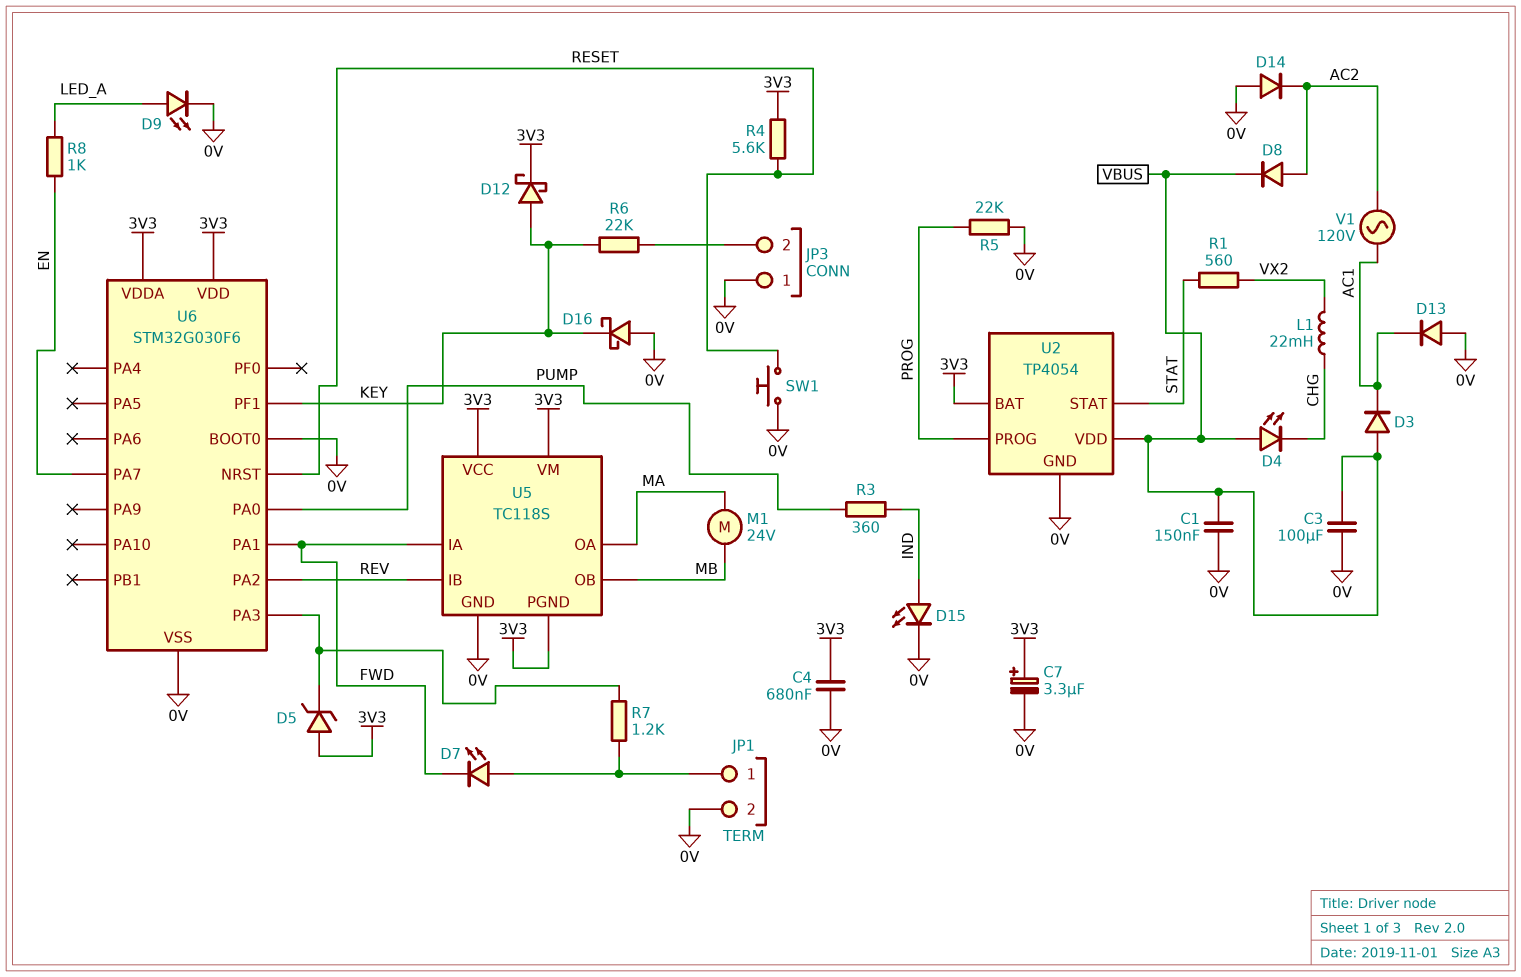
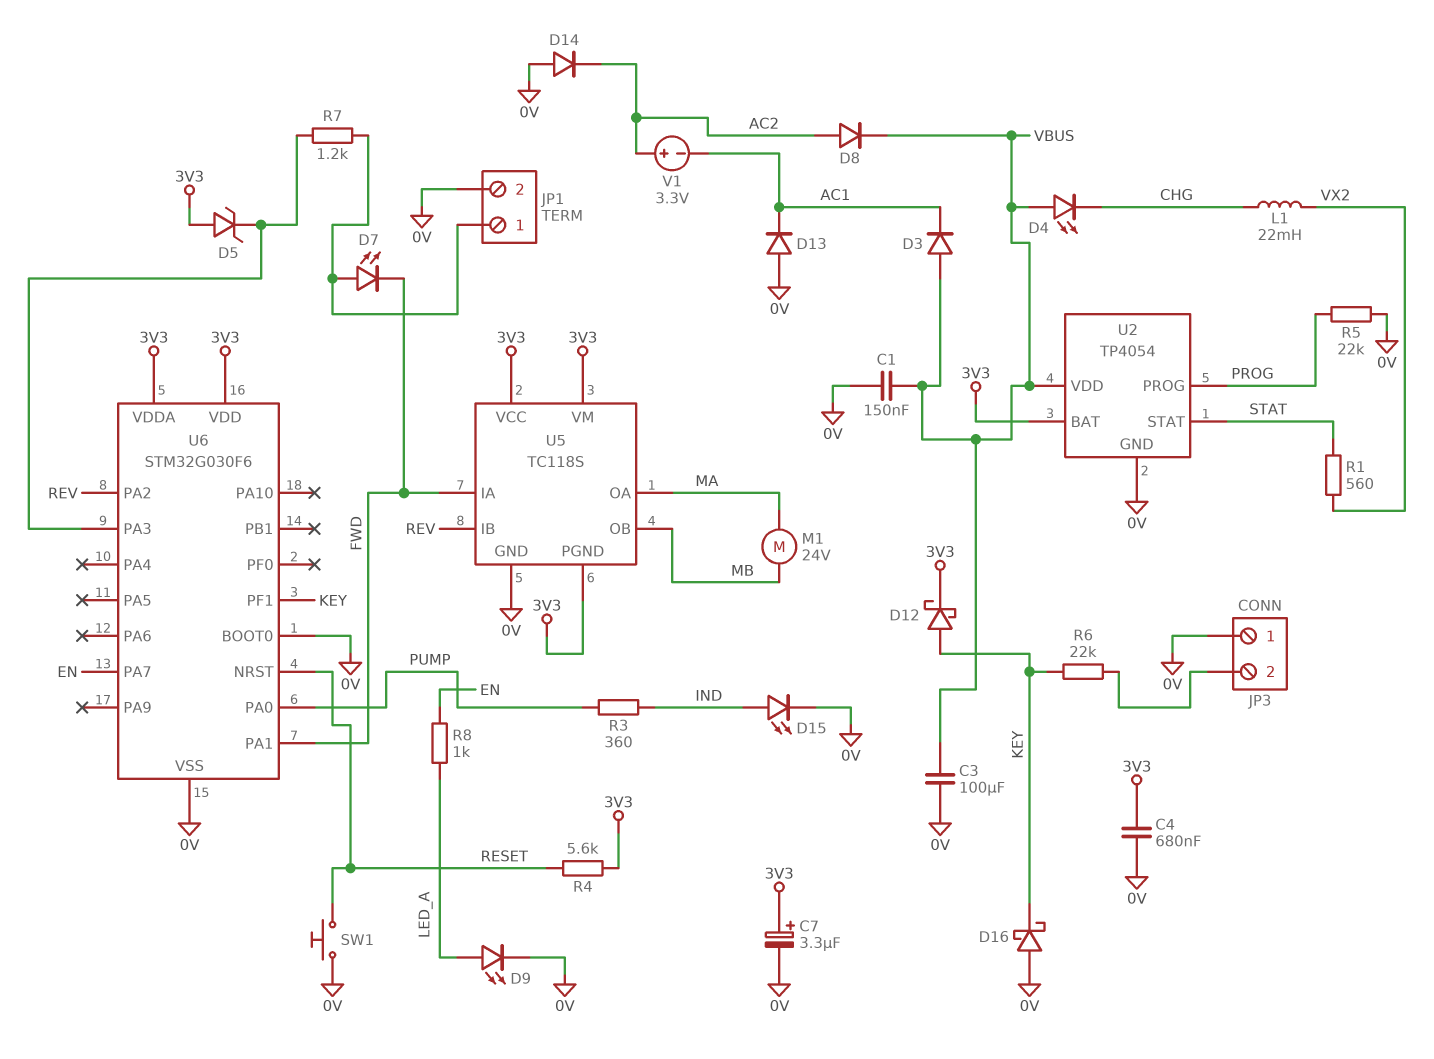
V1: AC 120V (AC1, AC2) -> 3.3V (plus AC2, minus AC1)

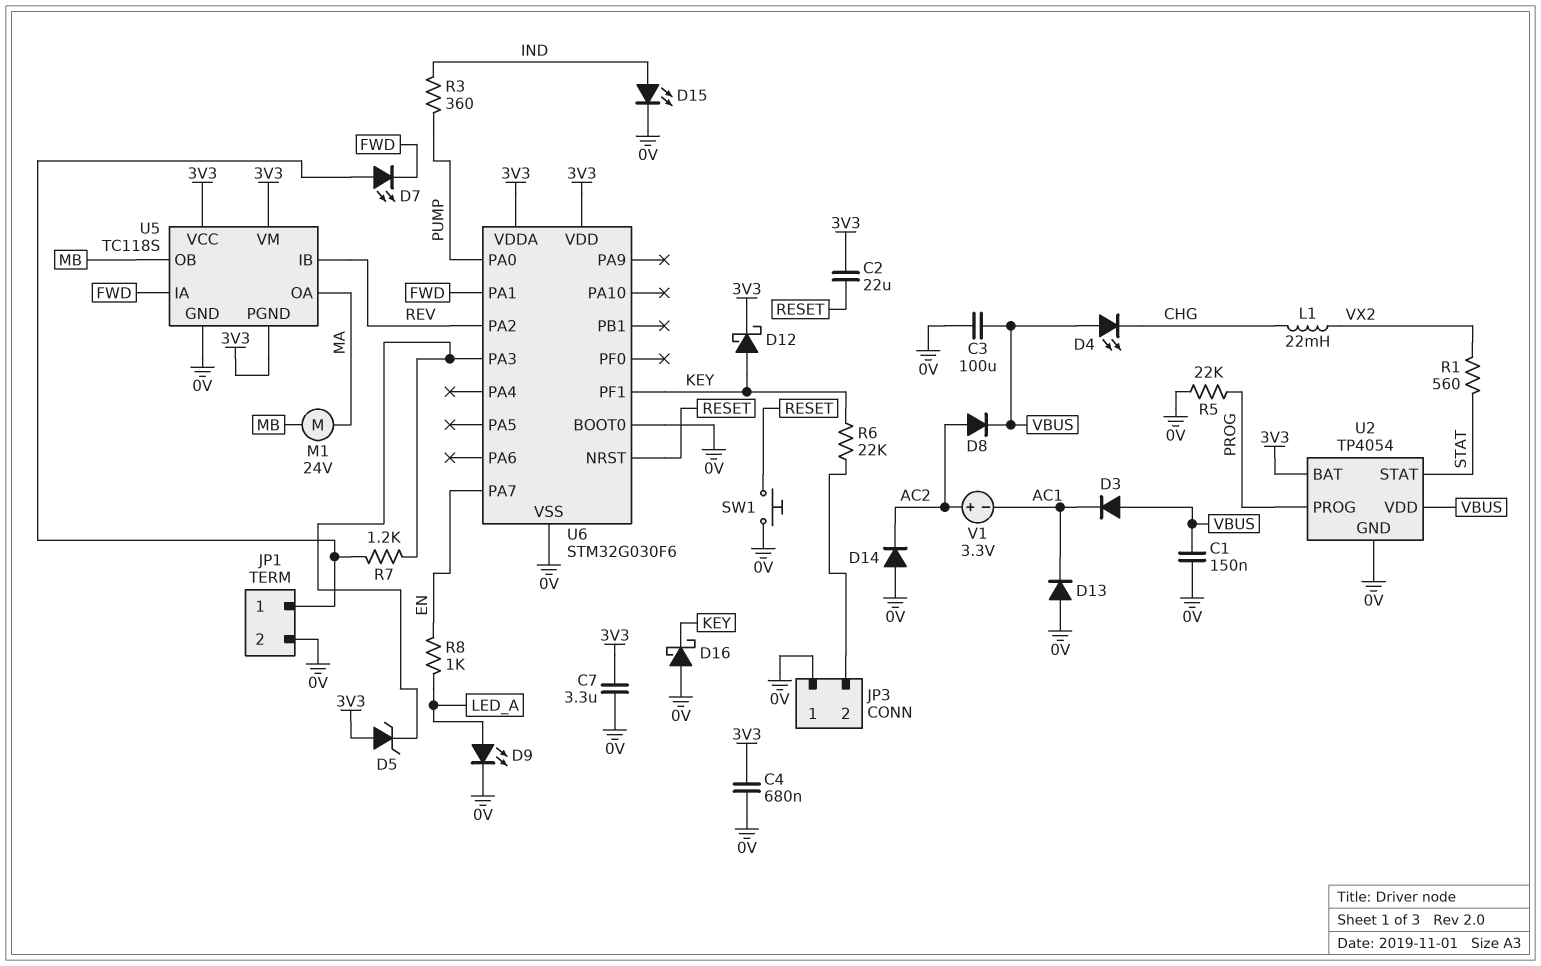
C2: none -> 22uF (3V3, RESET)
C7: 3.3uF (plus 3V3, minus 0V) -> 3.3uF (0V, 3V3)
R4: 5.6k (3V3, RESET) -> none

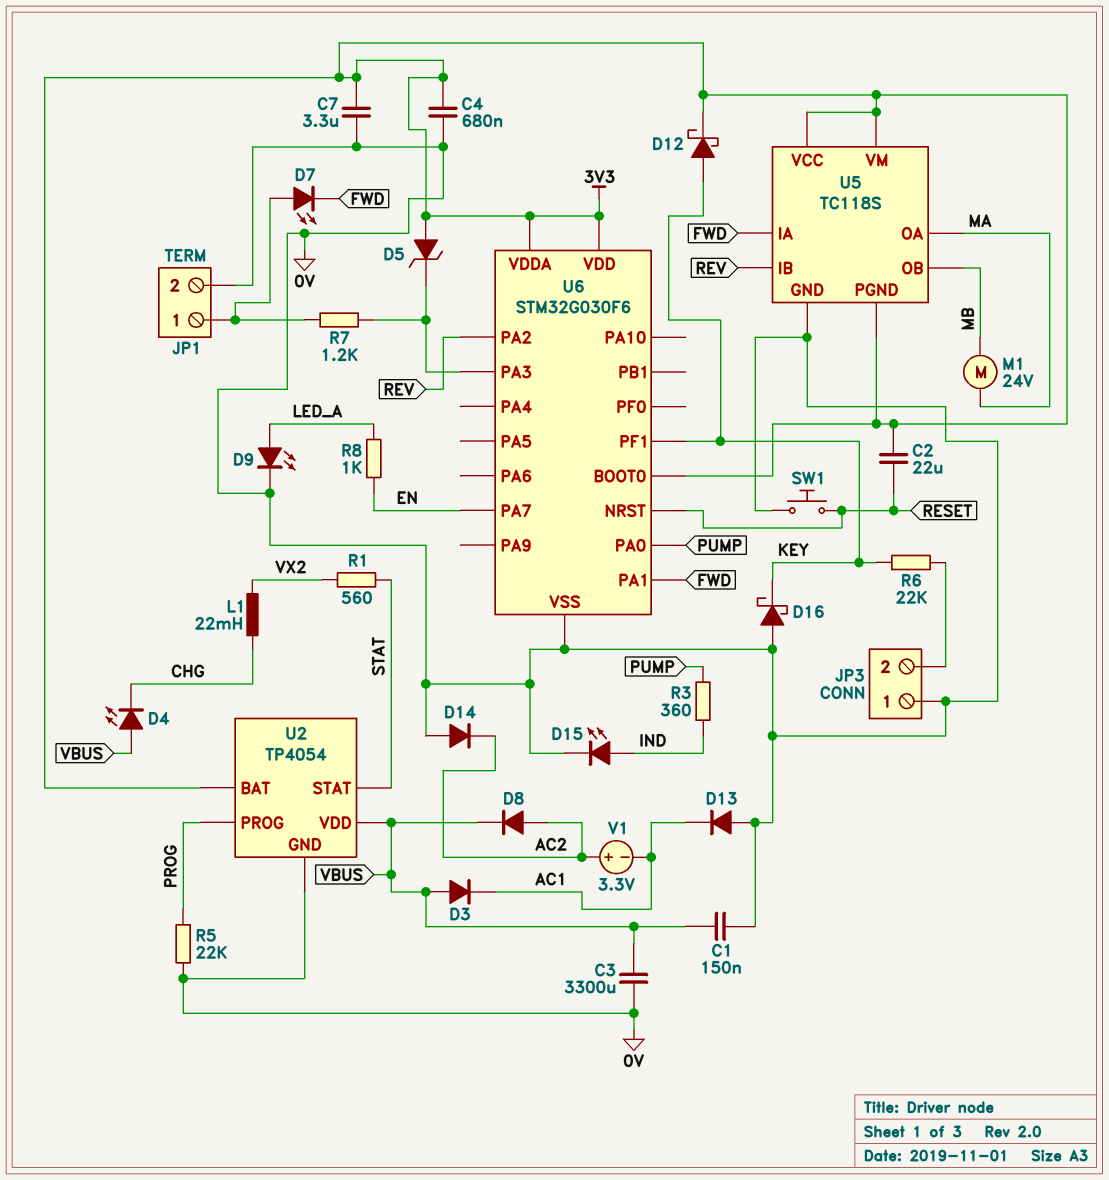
C3: 100uF (0V, VBUS) -> 3300uF (0V, VBUS)
U6 pin BOOT0: 0V -> 3V3

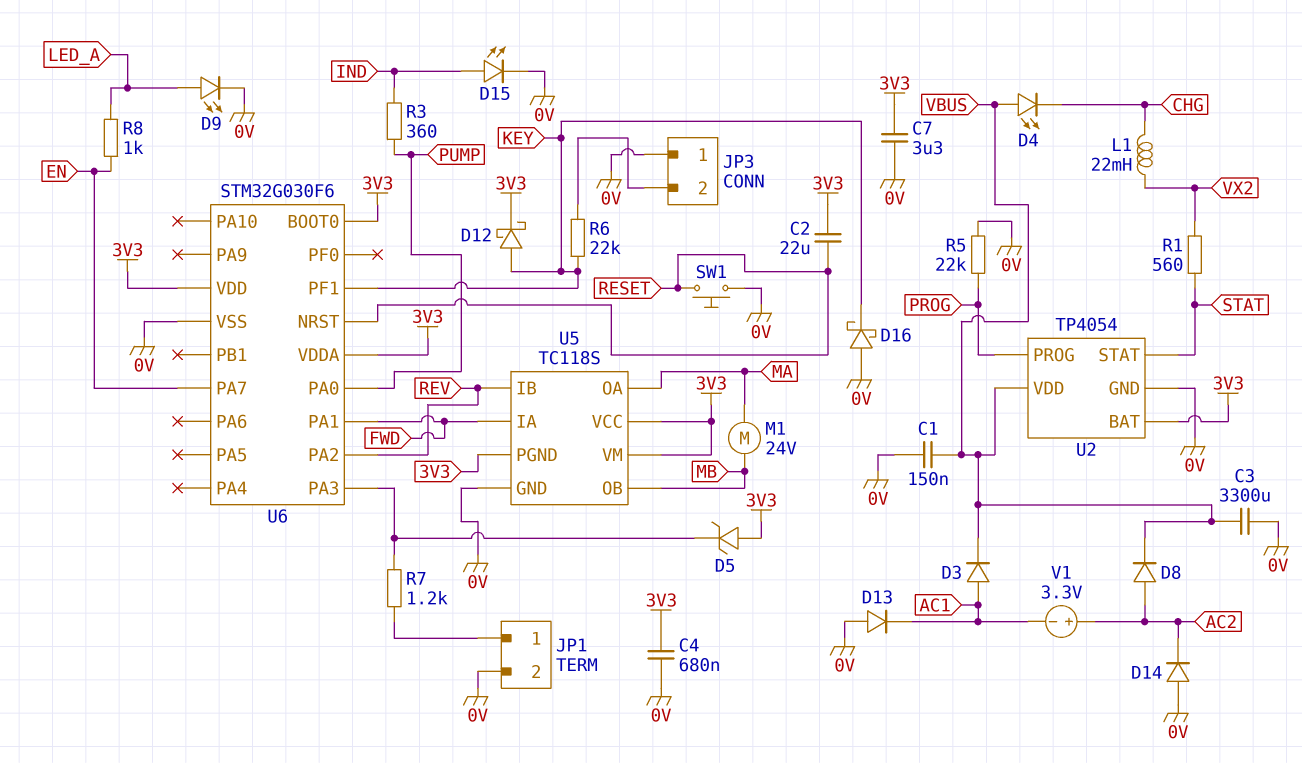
D3: diode (A VBUS, K AC1) -> diode (A AC1, K VBUS)
D7: LED (A JP1/1, K FWD) -> none

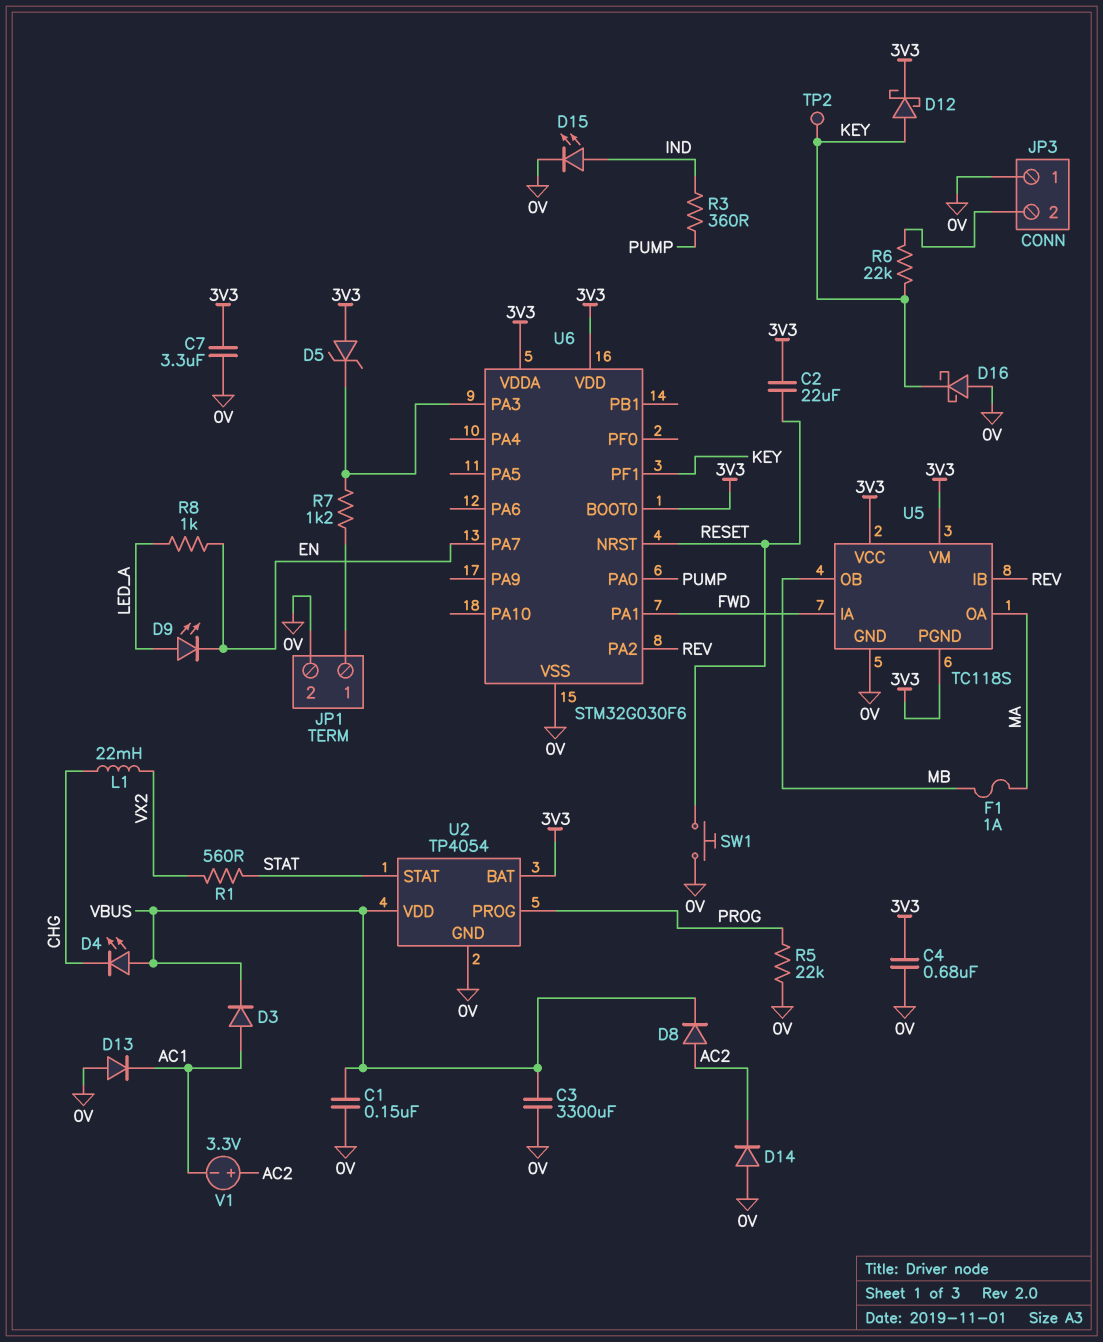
D9: LED (A LED_A, K 0V) -> LED (A LED_A, K EN)
F1: none -> 1A (MA, MB)
M1: motor 24V (MA, MB) -> none
TP2: none -> test point (KEY)

